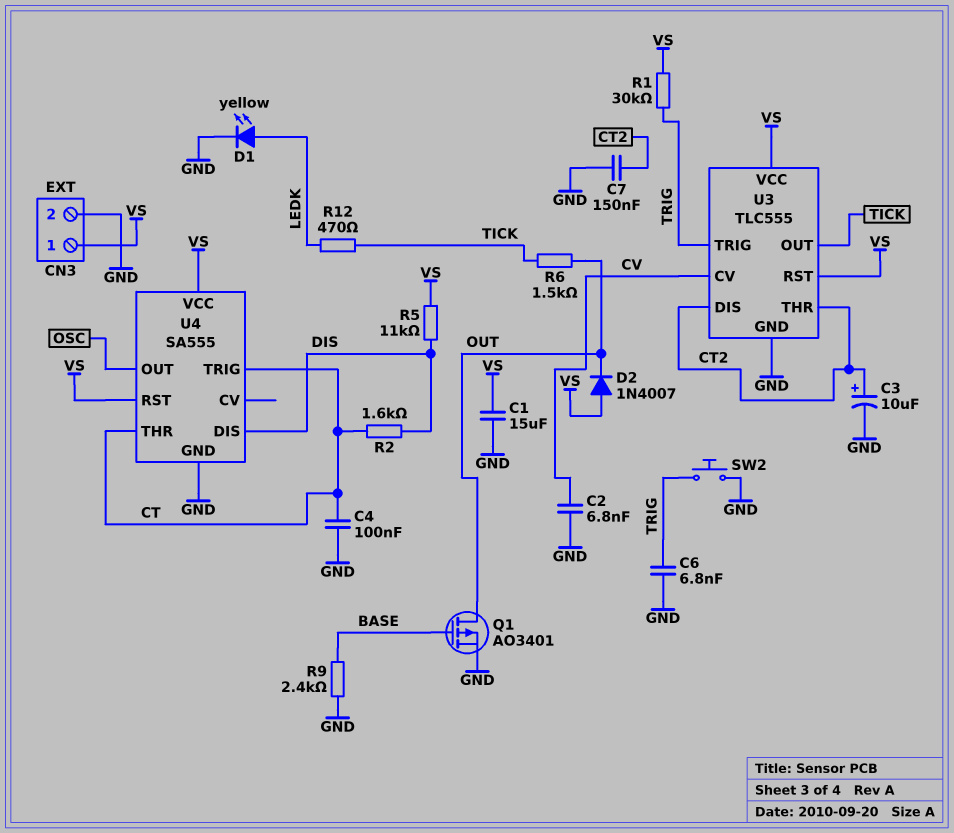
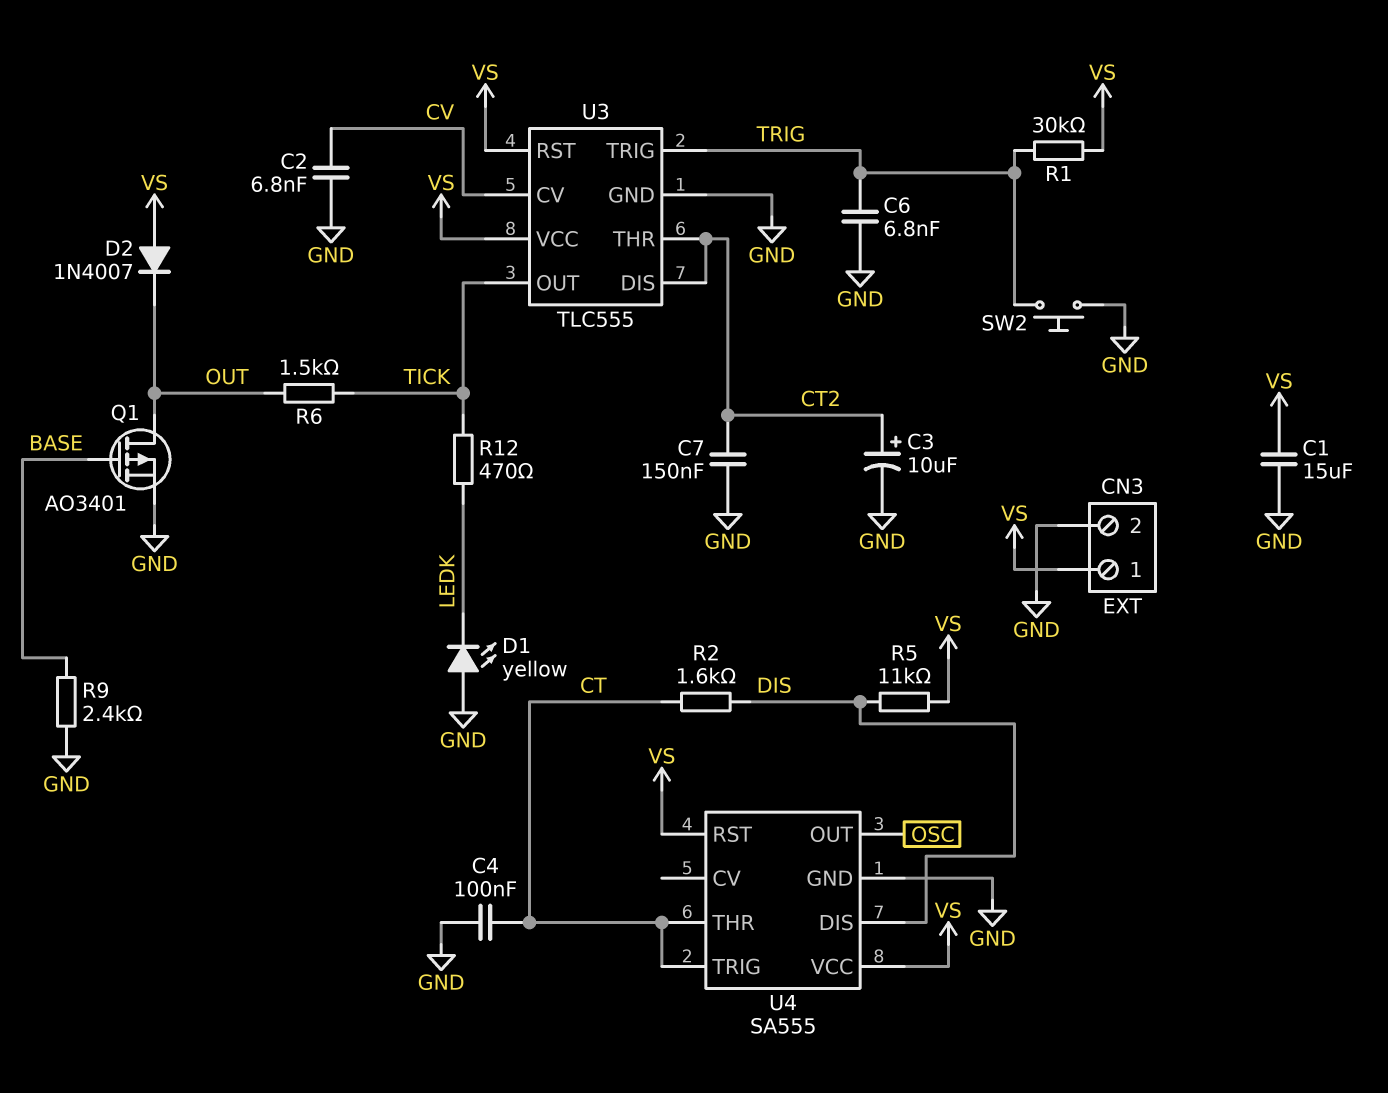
D1: LED yellow (A LEDK, K GND) -> LED yellow (A GND, K LEDK)

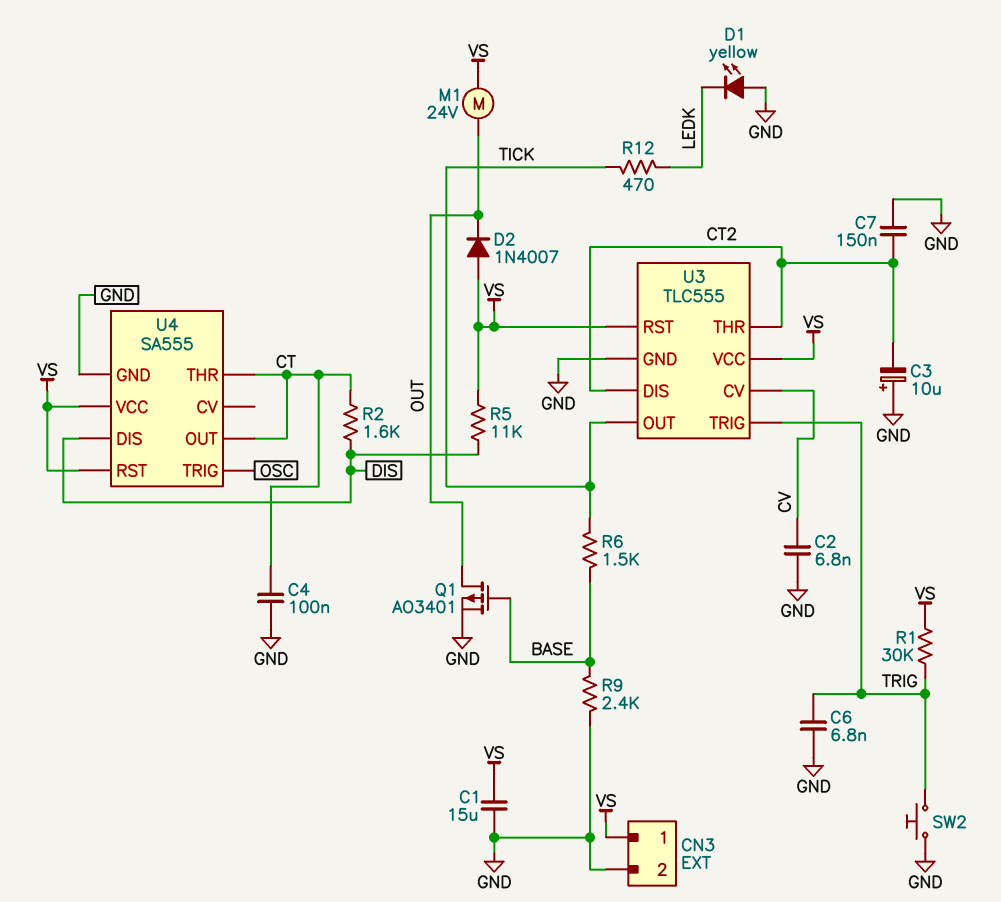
C3: 10uF (plus CT2, minus GND) -> 10uF (plus GND, minus CT2)
M1: none -> motor 24V (OUT, VS)
R6: 1.5k (OUT, TICK) -> 1.5k (BASE, TICK)
U4 pin OUT: OSC -> CT
U4 pin TRIG: CT -> OSC

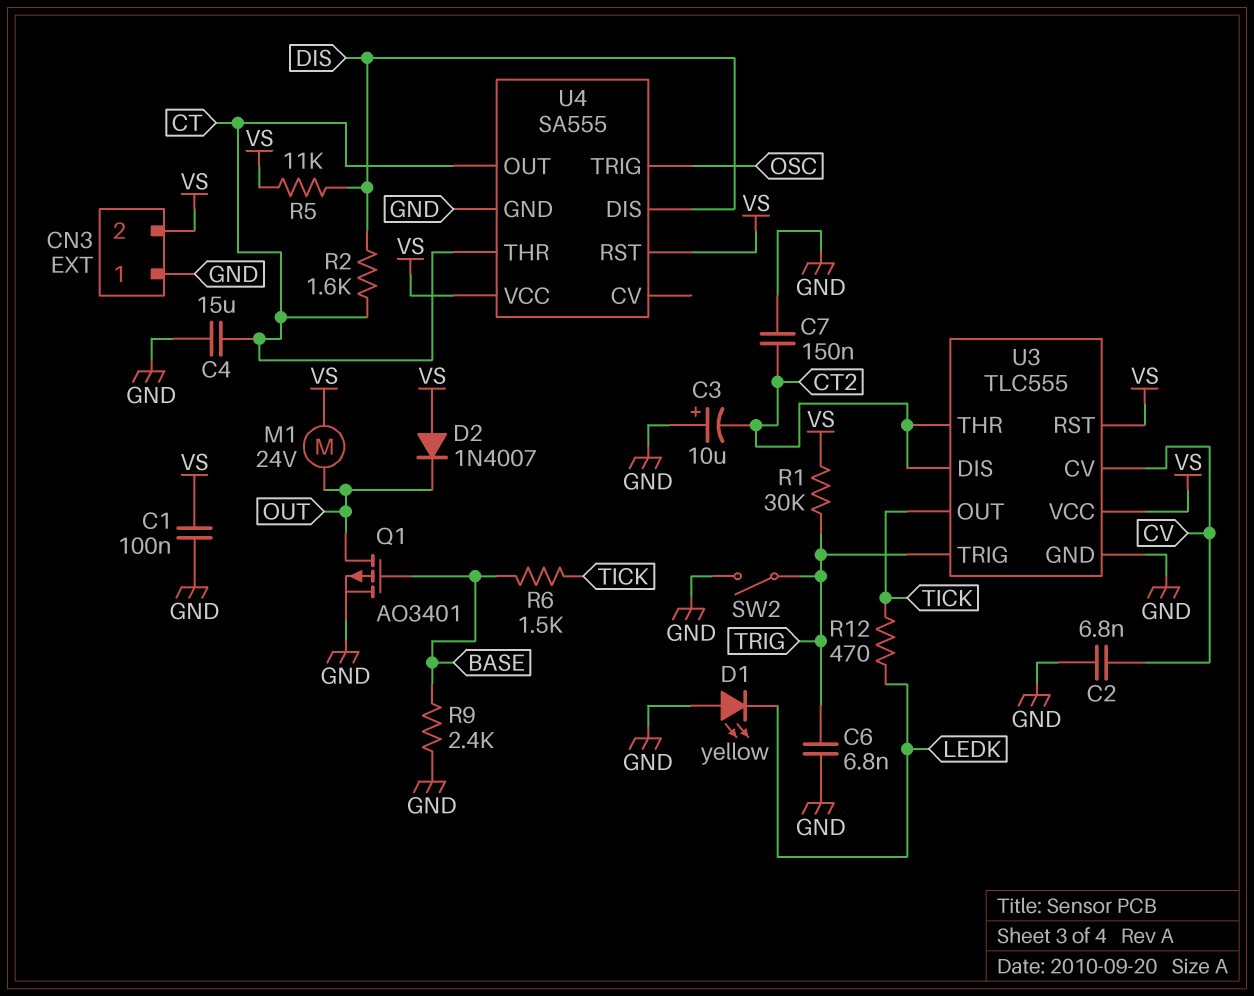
C1: 15uF (GND, VS) -> 100nF (GND, VS)
C4: 100nF (CT, GND) -> 15uF (CT, GND)
CN3 pin 1: VS -> GND
CN3 pin 2: GND -> VS
SW2: button (GND, TRIG) -> switch (GND, TRIG)

